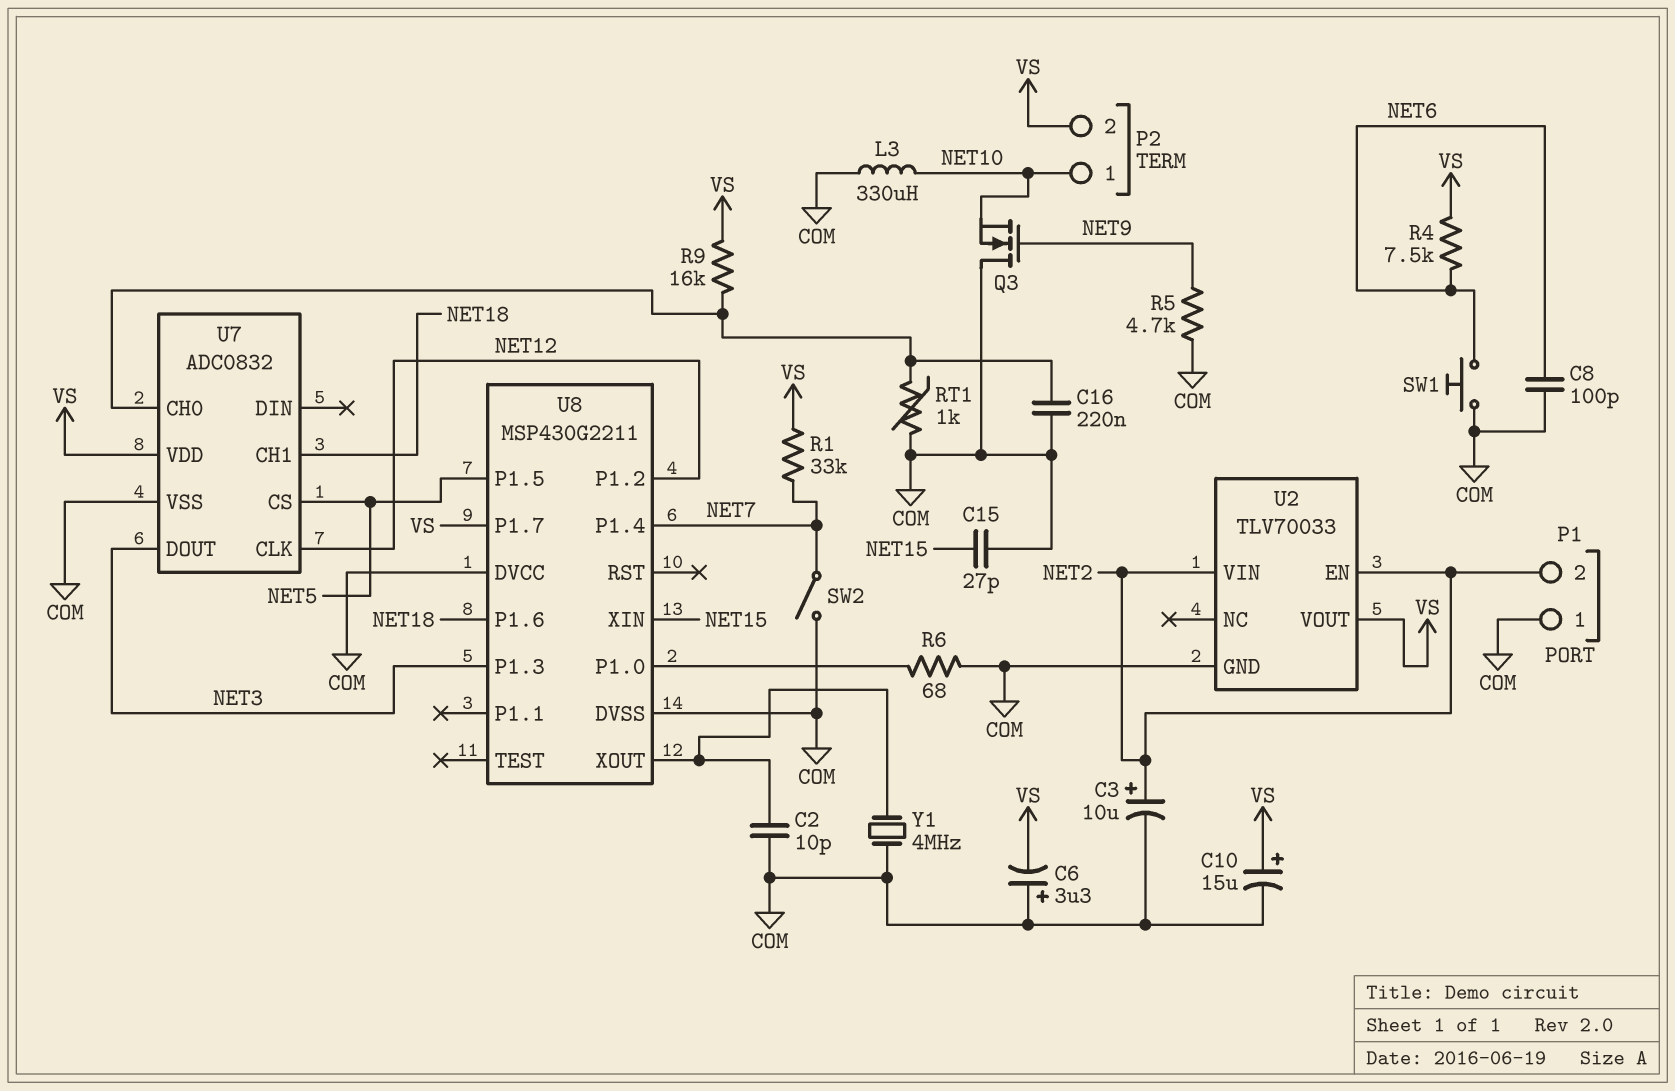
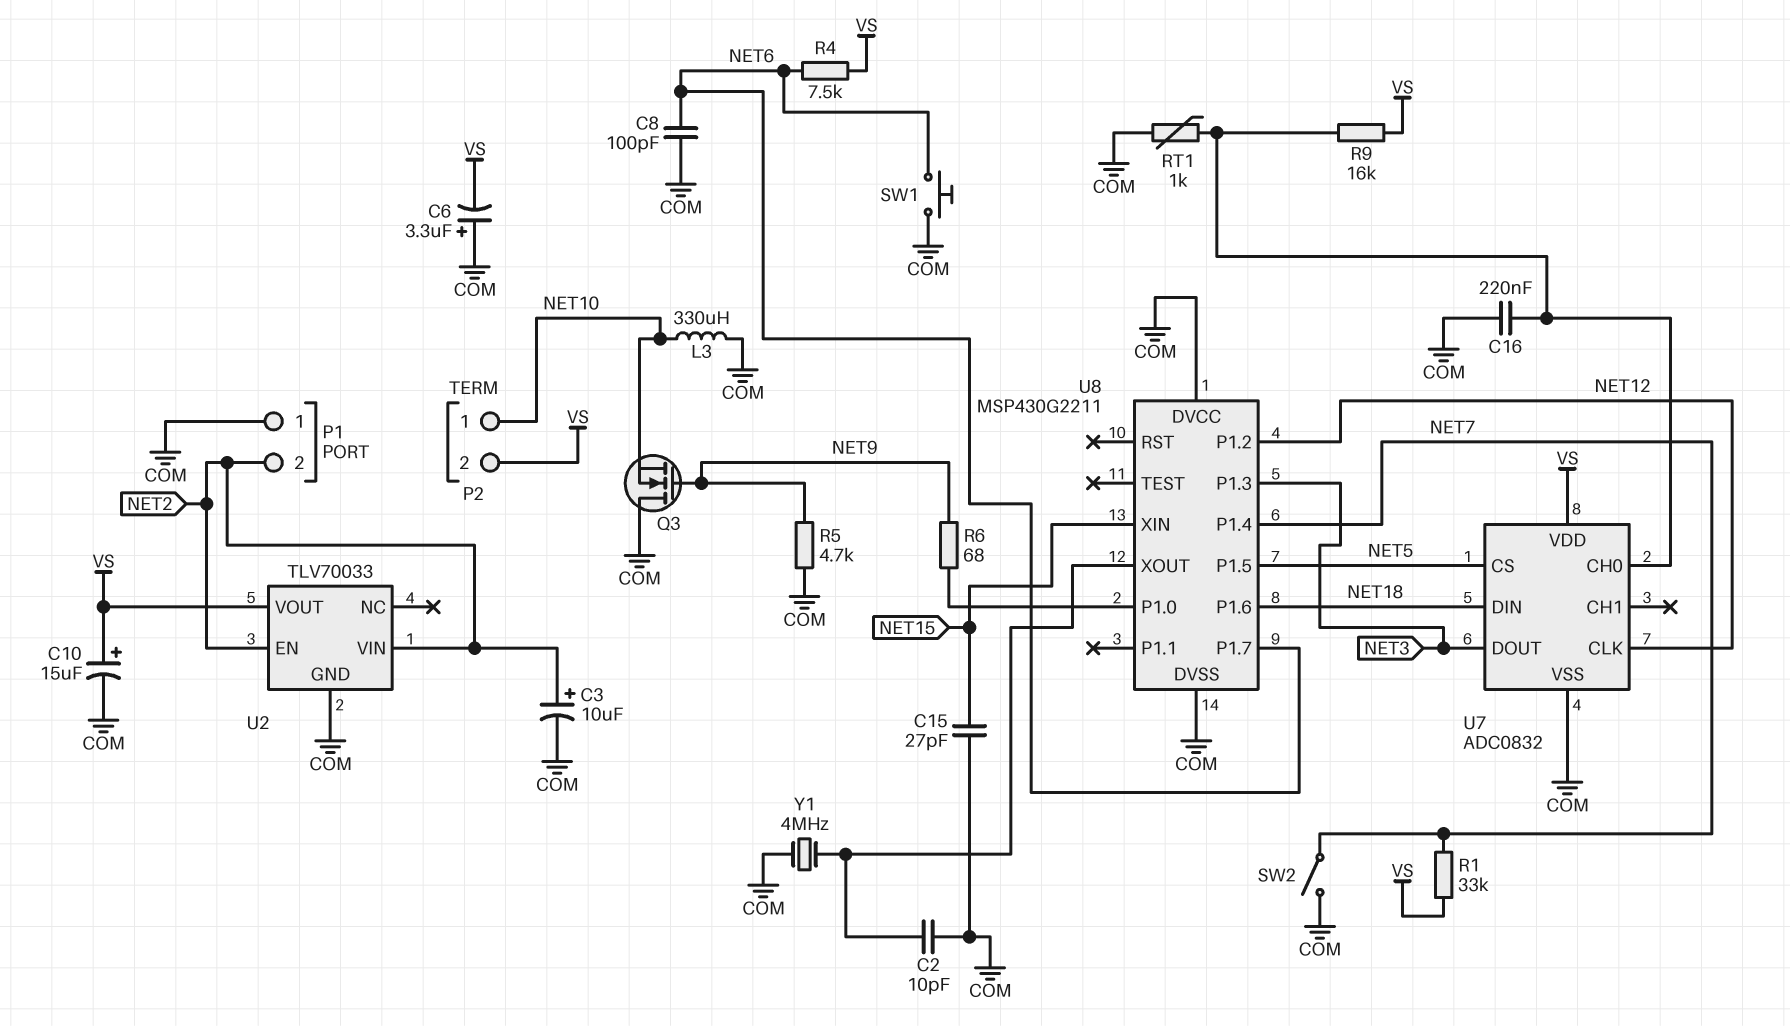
R6: 68 (COM, U8/P1.0) -> 68 (NET9, U8/P1.0)
U7 pin CH1: NET18 -> none
U7 pin DIN: none -> NET18
U8 pin P1.7: VS -> NET6

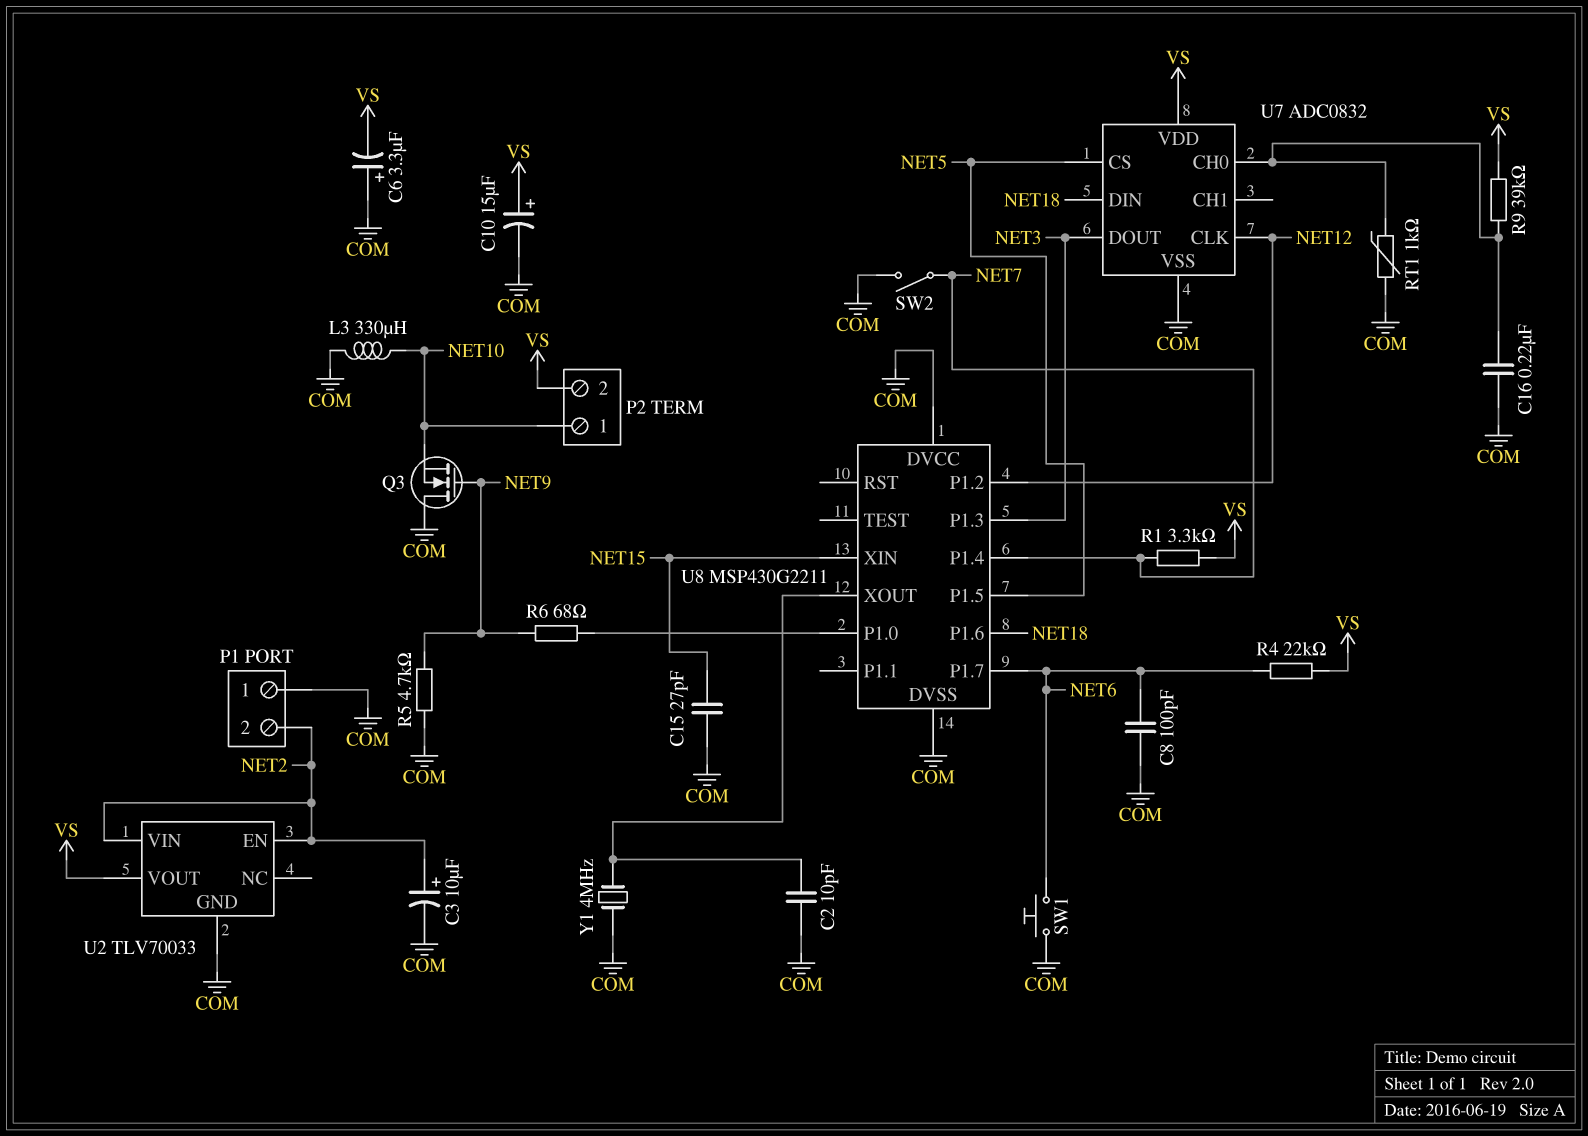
R1: 33k (NET7, VS) -> 3.3k (NET7, VS)
R4: 7.5k (NET6, VS) -> 22k (NET6, VS)
R9: 16k (U7/CH0, VS) -> 39k (U7/CH0, VS)

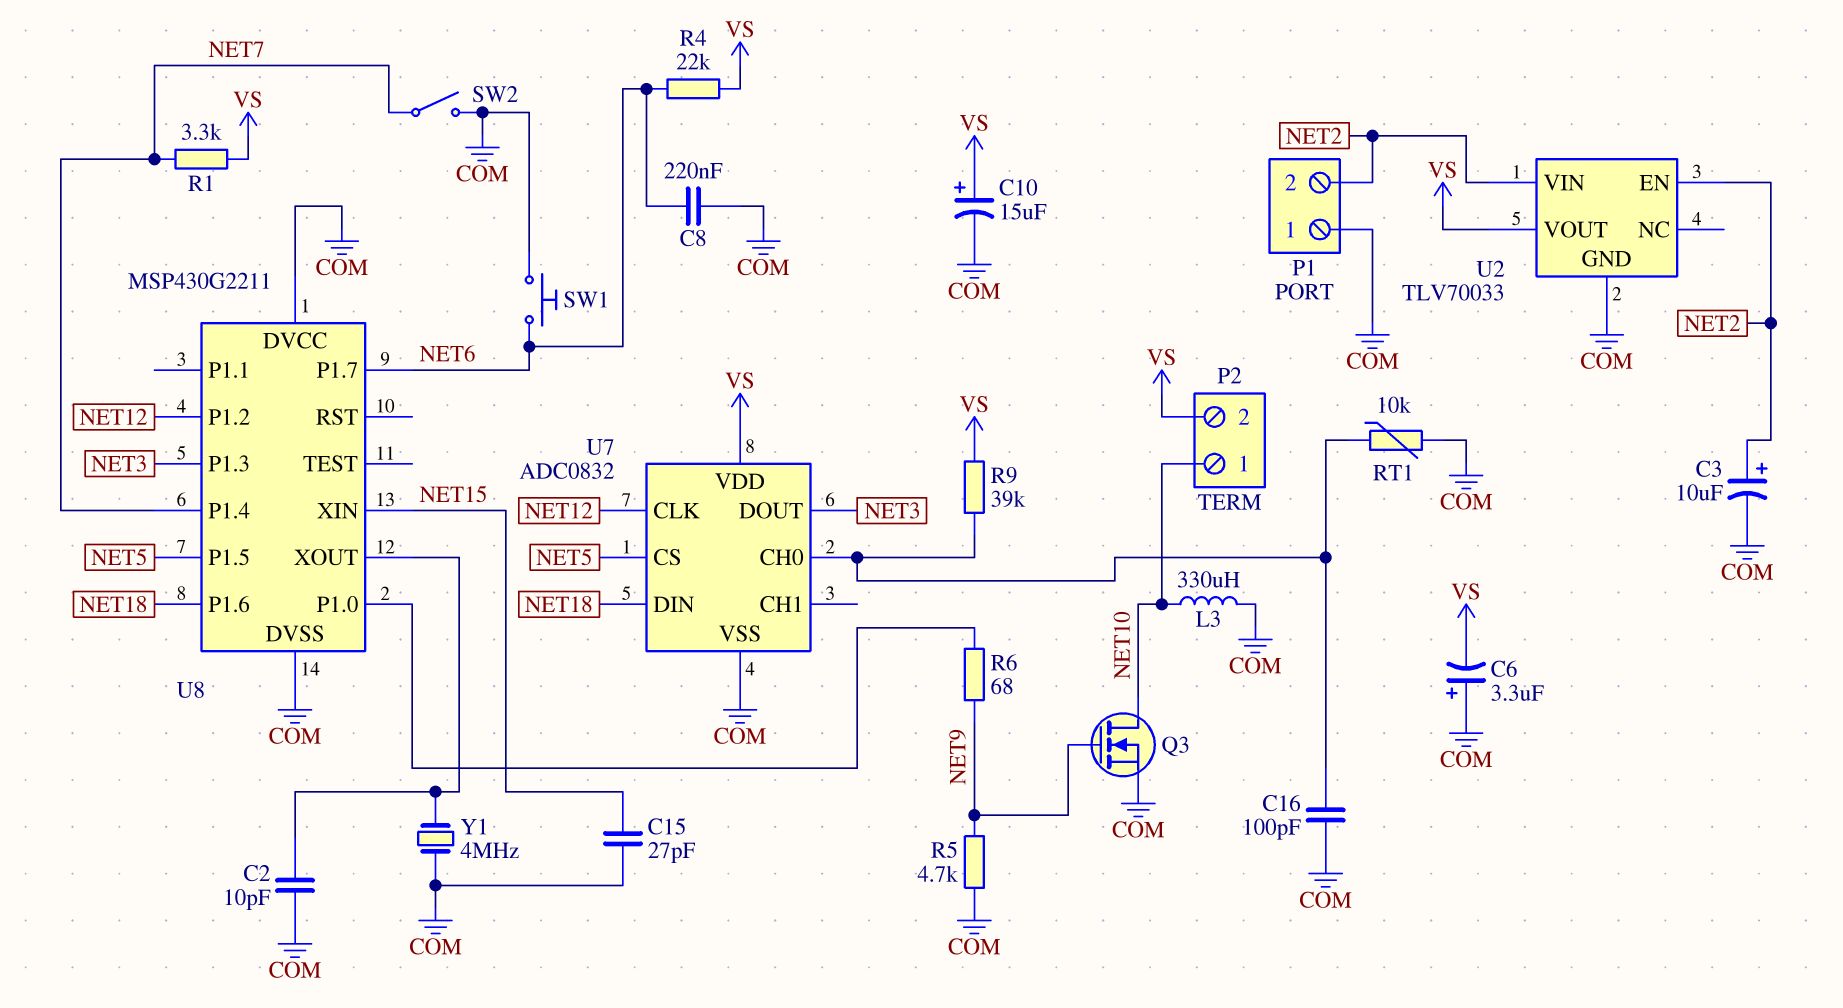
C8: 100pF (COM, NET6) -> 220nF (COM, NET6)
C16: 220nF (COM, U7/CH0) -> 100pF (COM, U7/CH0)
Q3: NMOS (G NET9, D COM, S NET10) -> NMOS (G NET9, D NET10, S COM)
RT1: 1k (COM, U7/CH0) -> 10k (COM, U7/CH0)

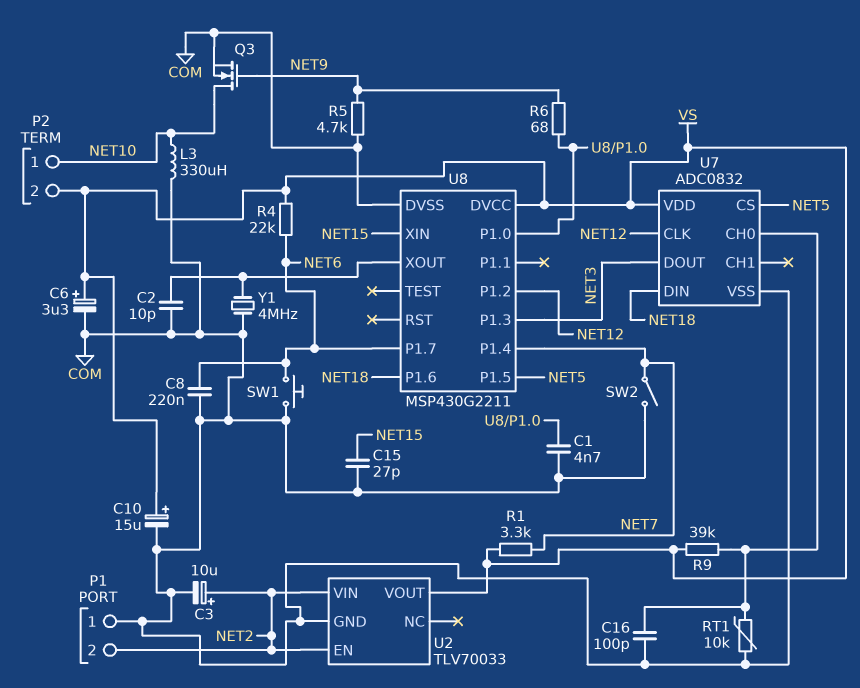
C1: none -> 4.7nF (COM, U8/P1.0)
C6: 3.3uF (plus COM, minus VS) -> 3.3uF (plus VS, minus COM)
U8 pin DVCC: COM -> VS

